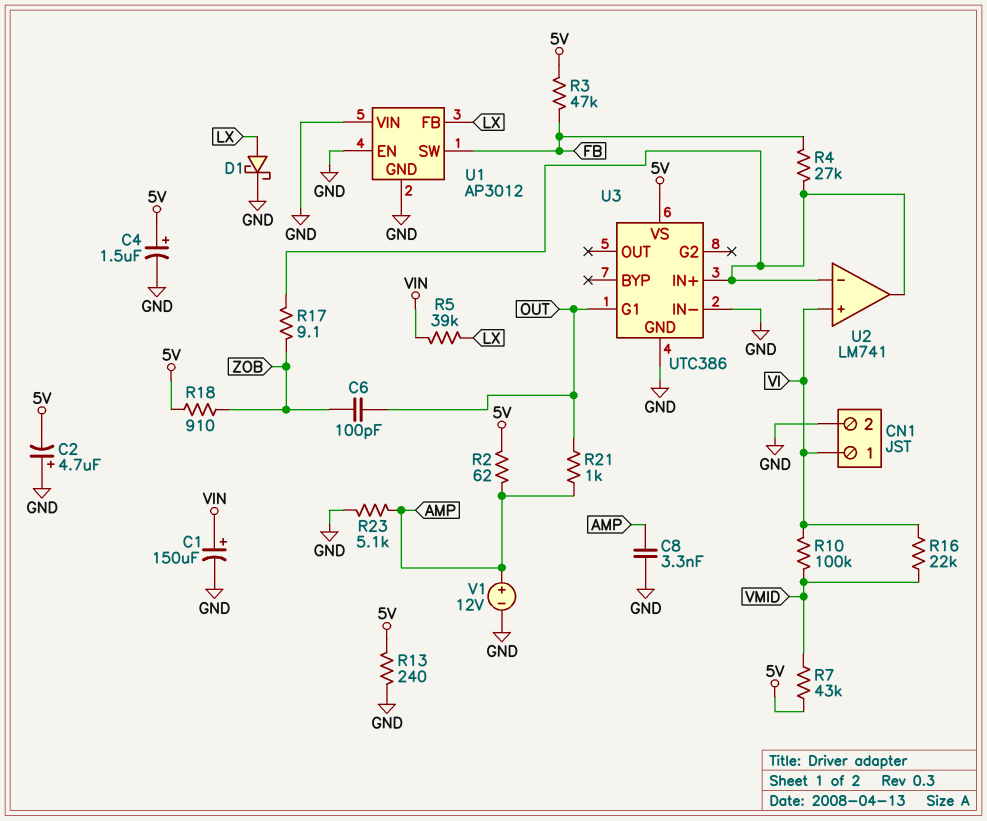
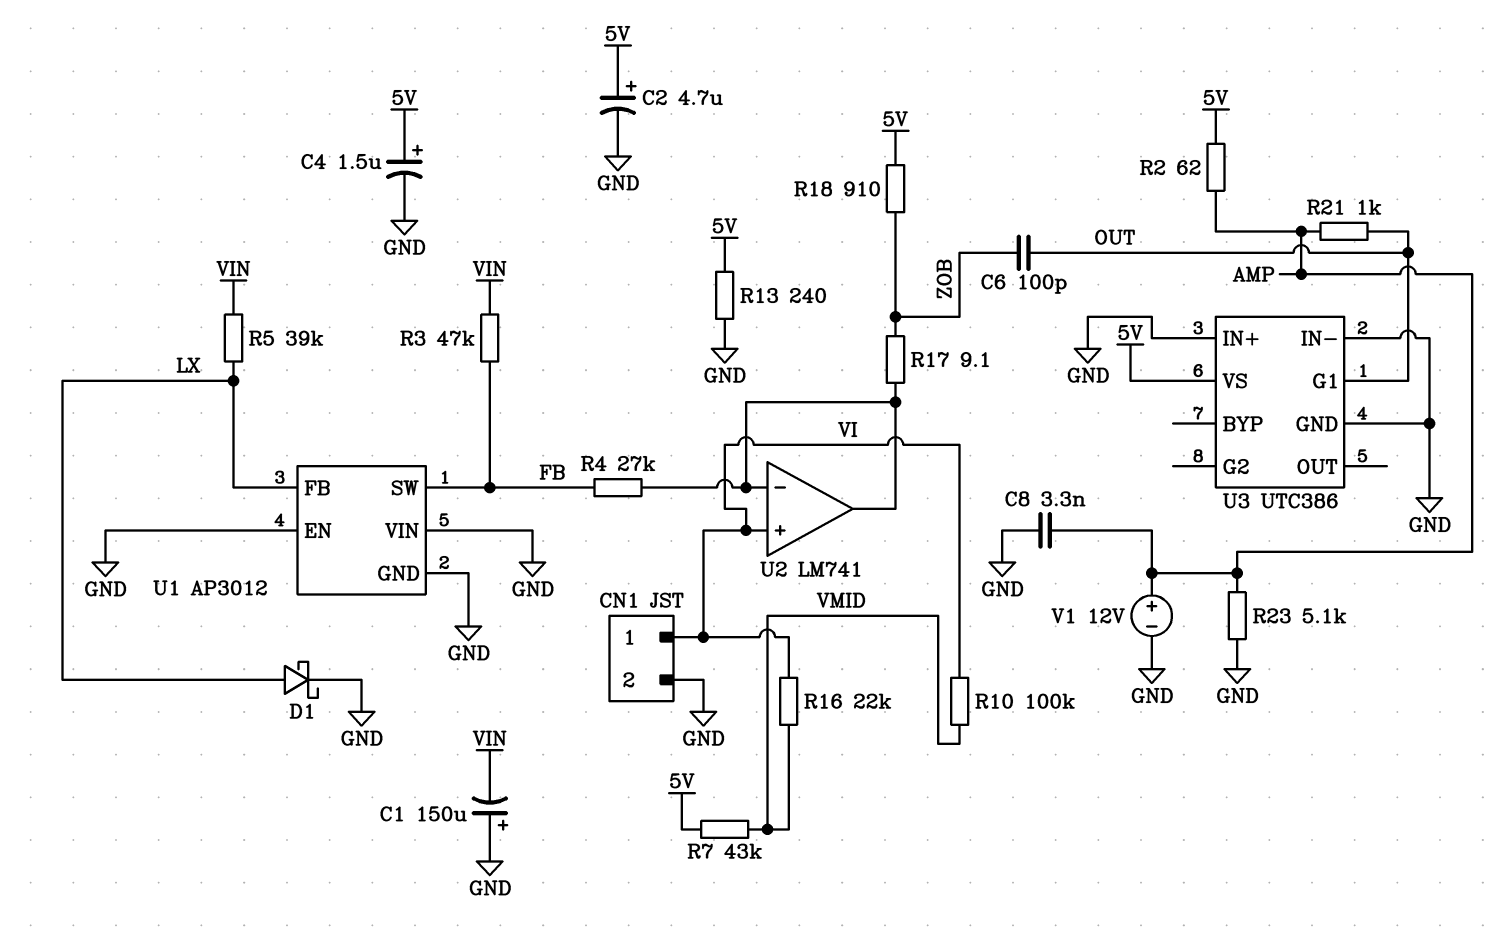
C1: 150uF (plus VIN, minus GND) -> 150uF (plus GND, minus VIN)
C2: 4.7uF (plus GND, minus 5V) -> 4.7uF (plus 5V, minus GND)
R3: 47k (5V, FB) -> 47k (FB, VIN)
U3 pin IN+: U2/in- -> GND

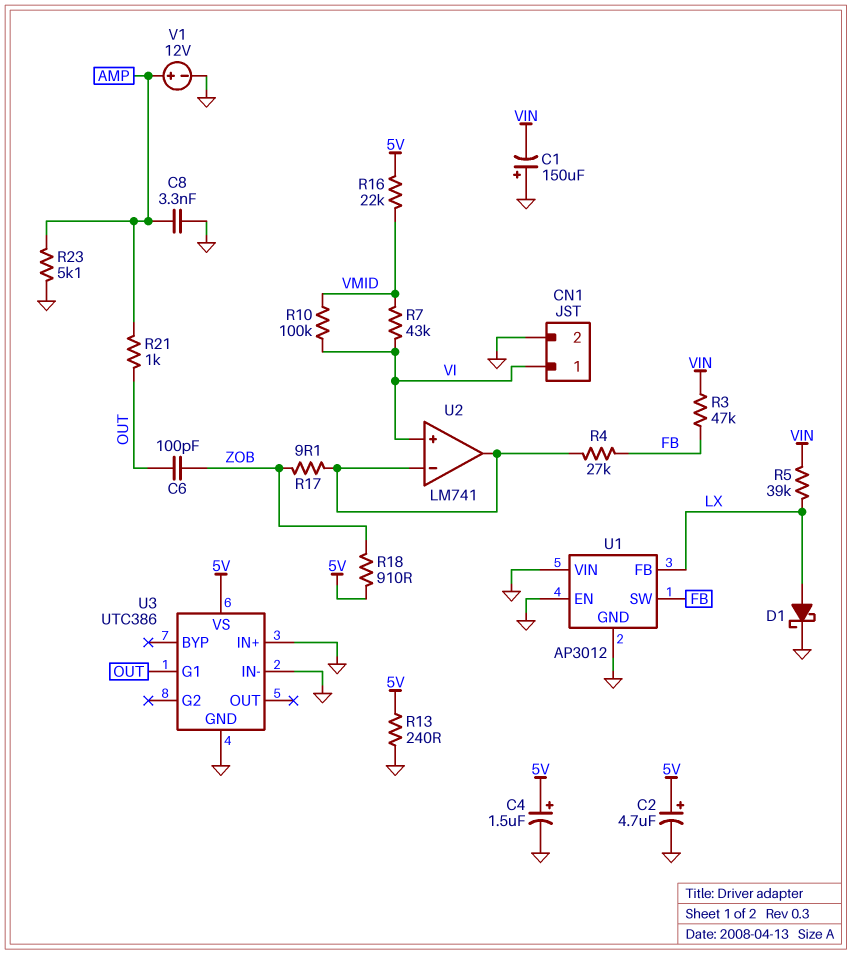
R2: 62 (5V, AMP) -> none
R7: 43k (5V, VMID) -> 43k (VI, VMID)
R16: 22k (VI, VMID) -> 22k (5V, VMID)

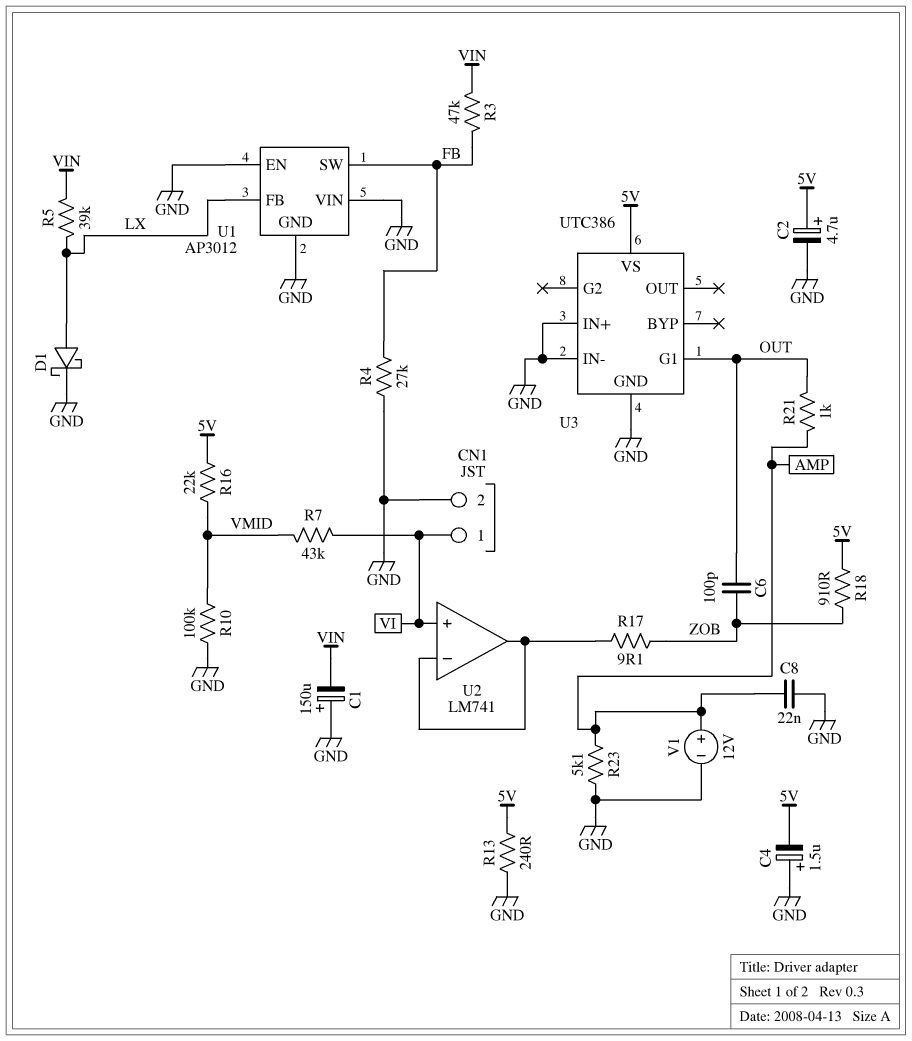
C4: 1.5uF (plus 5V, minus GND) -> 1.5uF (plus GND, minus 5V)
C8: 3.3nF (AMP, GND) -> 22nF (AMP, GND)
R4: 27k (FB, U2/in-) -> 27k (FB, GND)
R10: 100k (VI, VMID) -> 100k (GND, VMID)

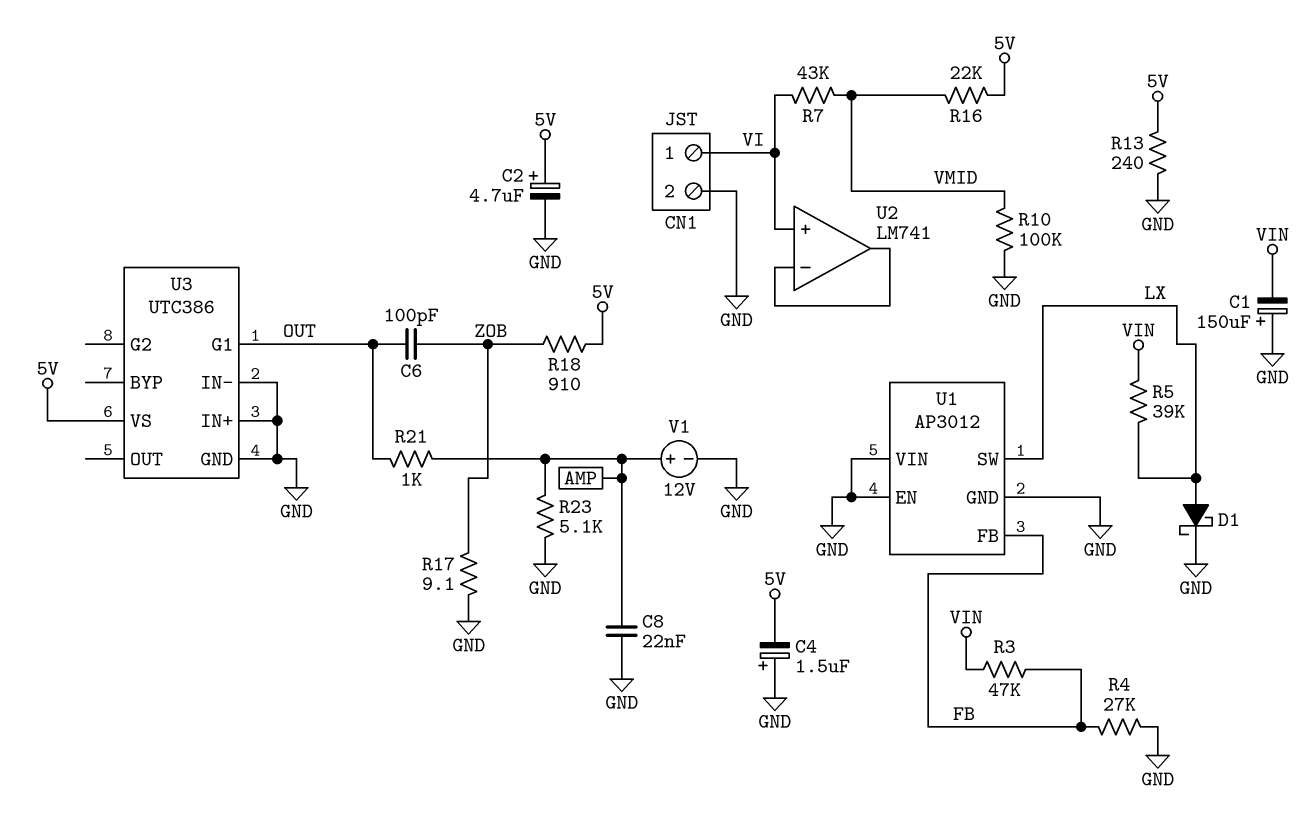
R17: 9.1 (U2/in-, ZOB) -> 9.1 (GND, ZOB)
U1 pin FB: LX -> FB
U1 pin SW: FB -> LX

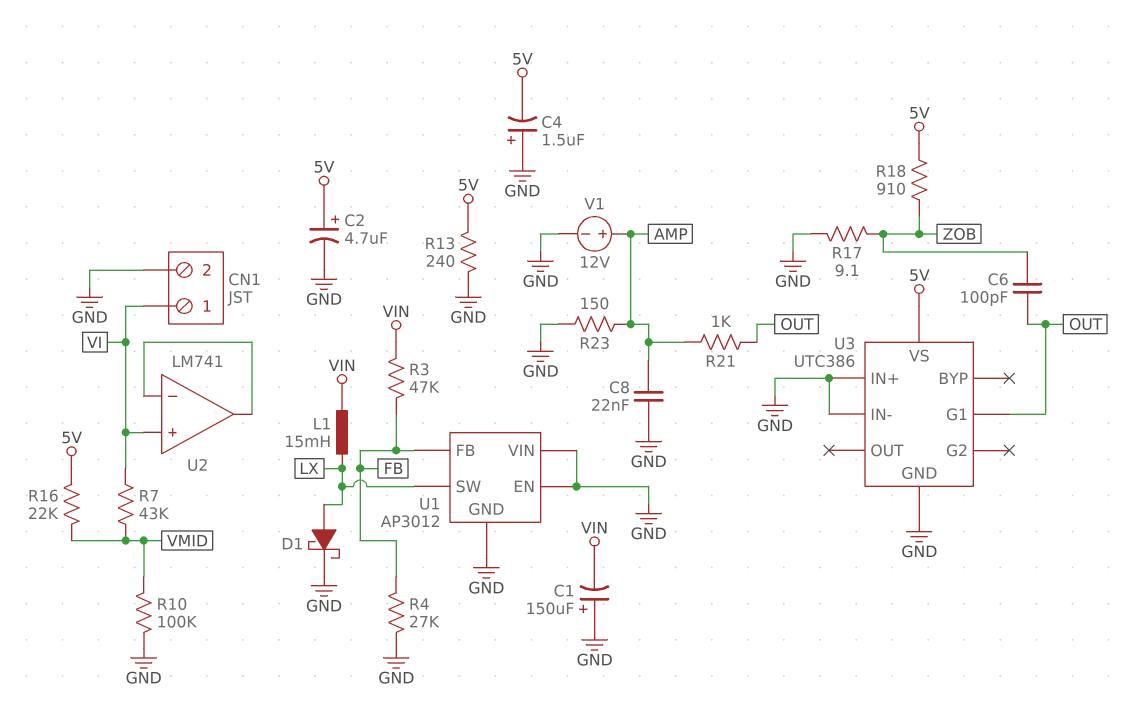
L1: none -> 15mH (LX, VIN)
R5: 39k (LX, VIN) -> none
R23: 5.1k (AMP, GND) -> 150 (AMP, GND)

